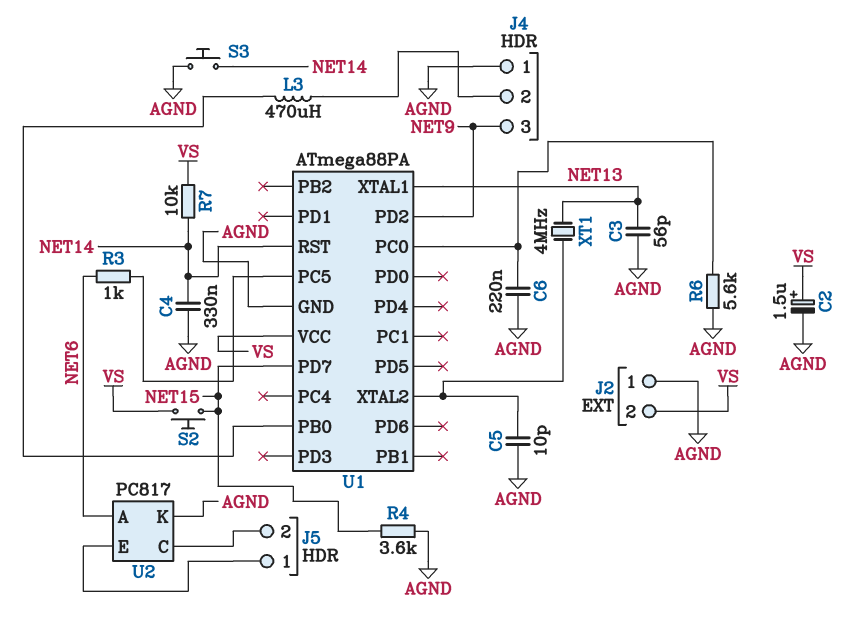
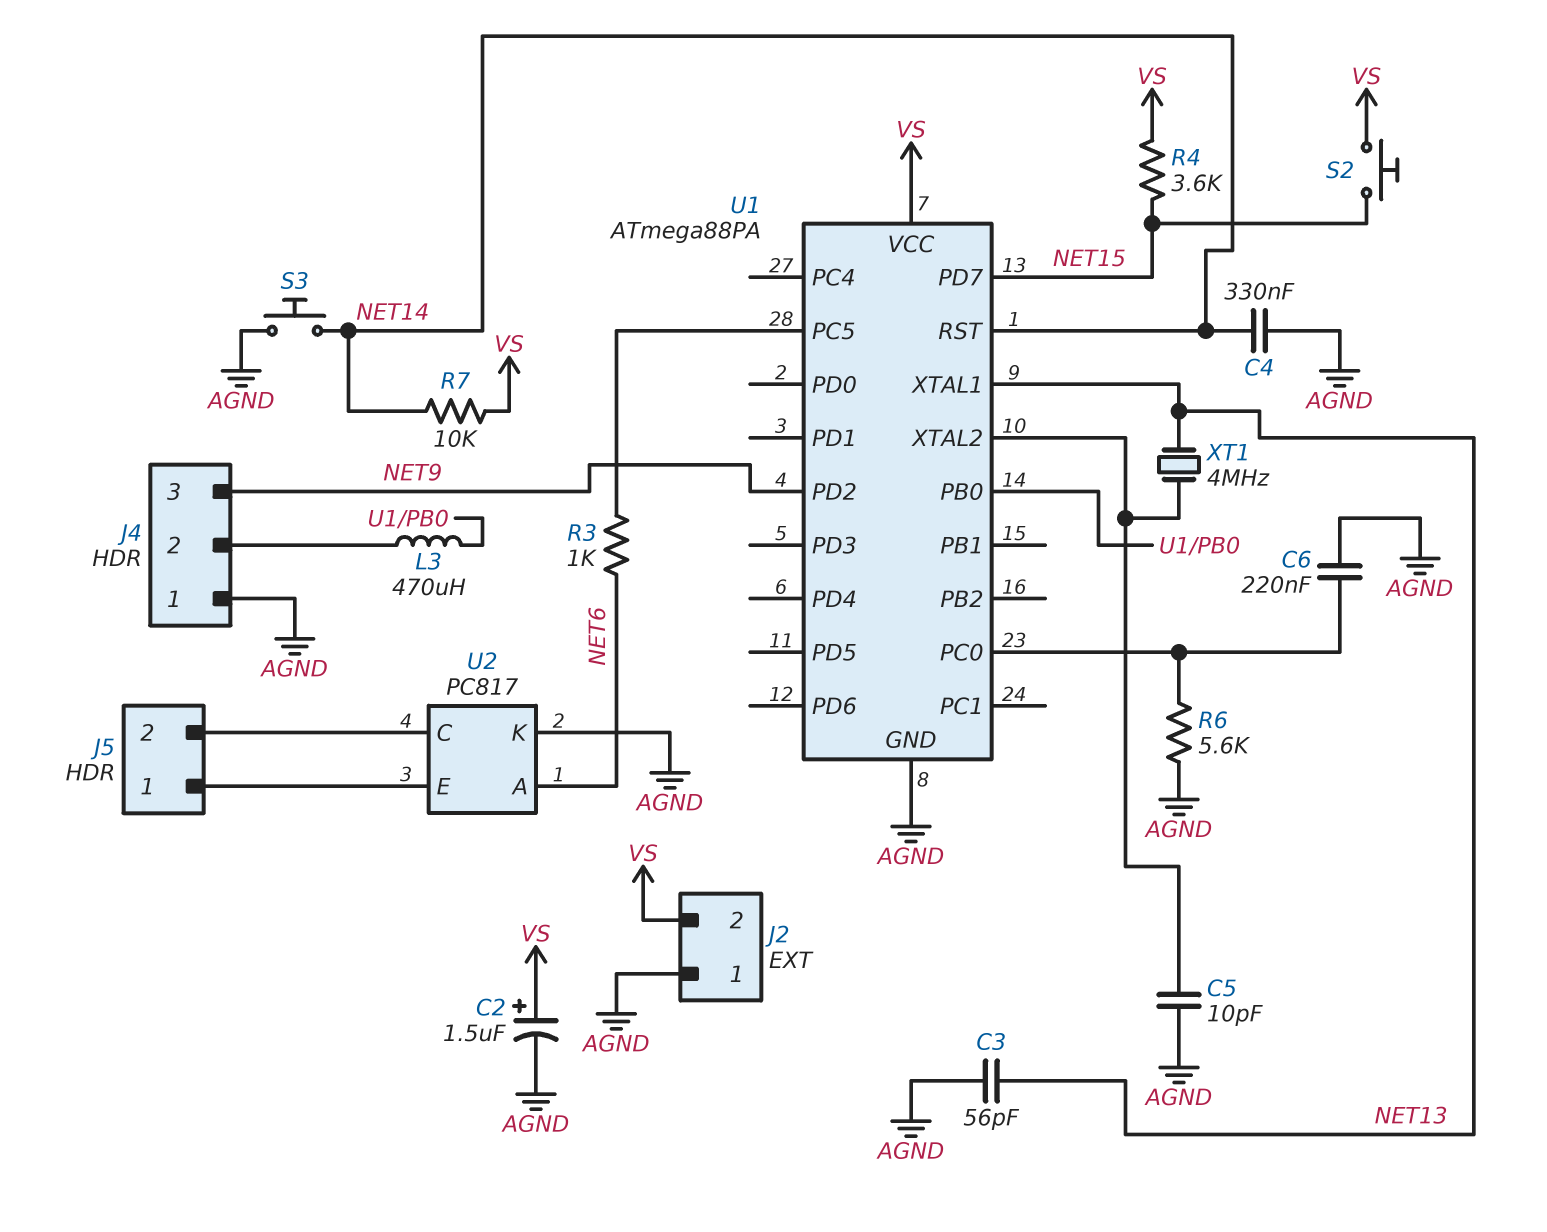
R4: 3.6k (AGND, NET15) -> 3.6k (NET15, VS)

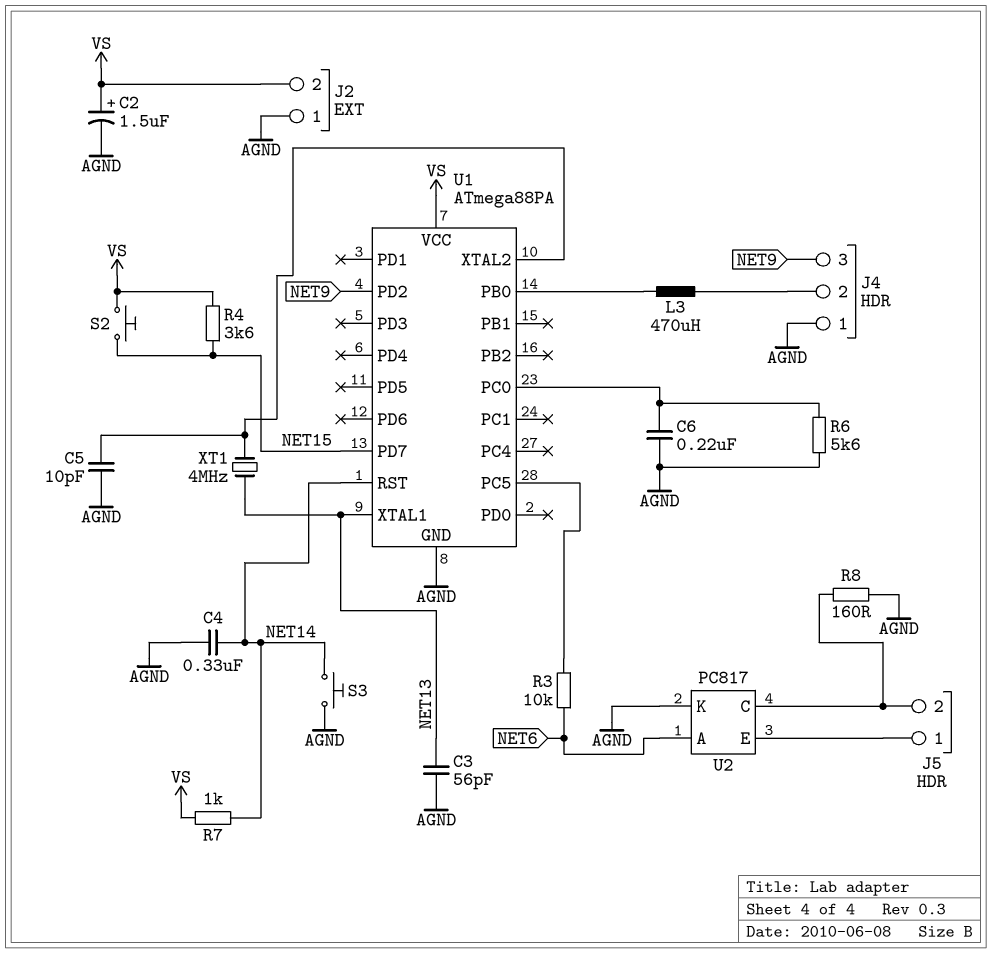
R3: 1k (NET6, U1/PC5) -> 10k (NET6, U1/PC5)
R7: 10k (NET14, VS) -> 1k (NET14, VS)
R8: none -> 160 (AGND, J5/2)

